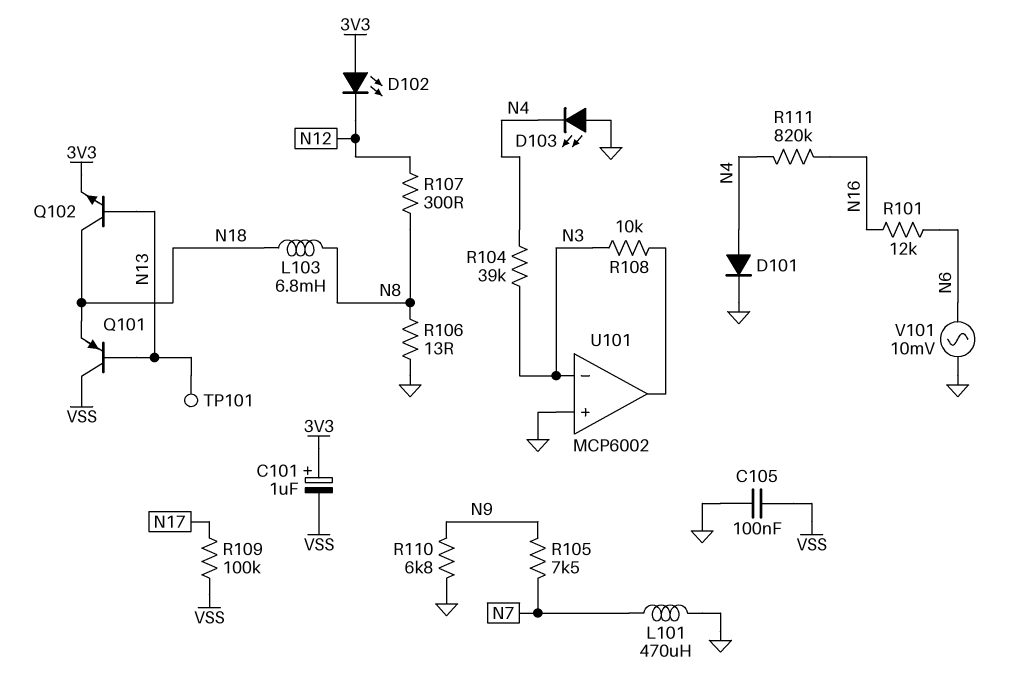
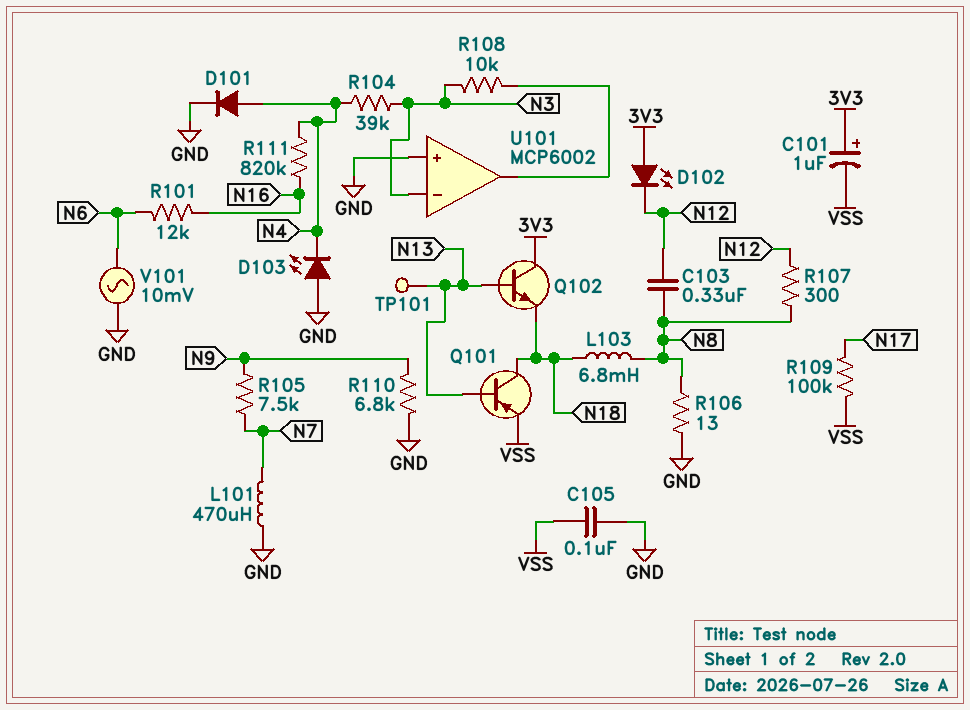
C103: none -> 330nF (N8, N12)
Q101: PNP (B N13, C VSS, E N18) -> PNP (B N13, C N18, E VSS)
Q102: NPN (B N13, C N18, E 3V3) -> NPN (B N13, C 3V3, E N18)

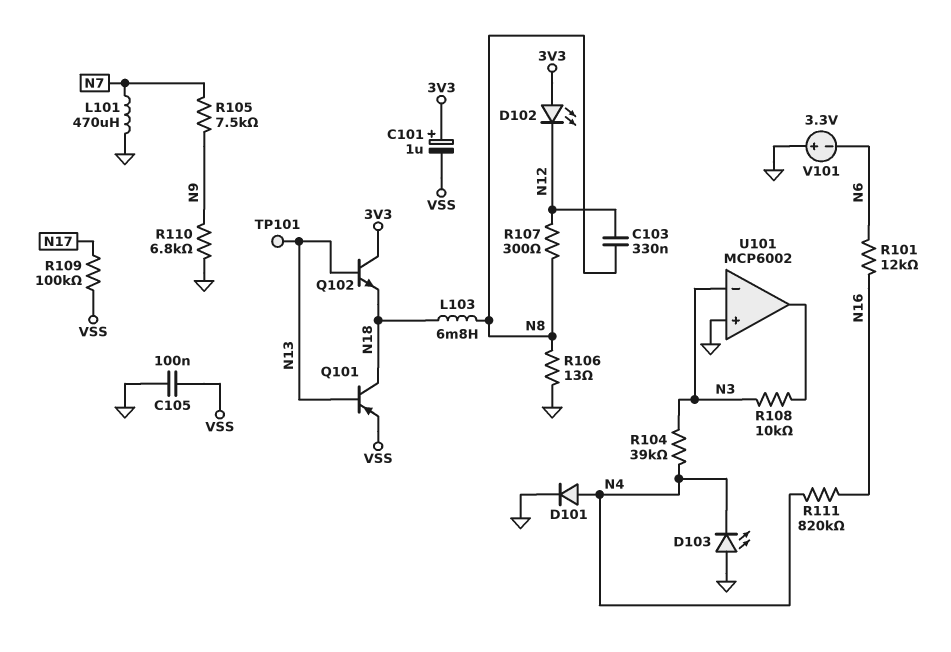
V101: AC 10mV (GND, N6) -> 3.3V (plus GND, minus N6)

